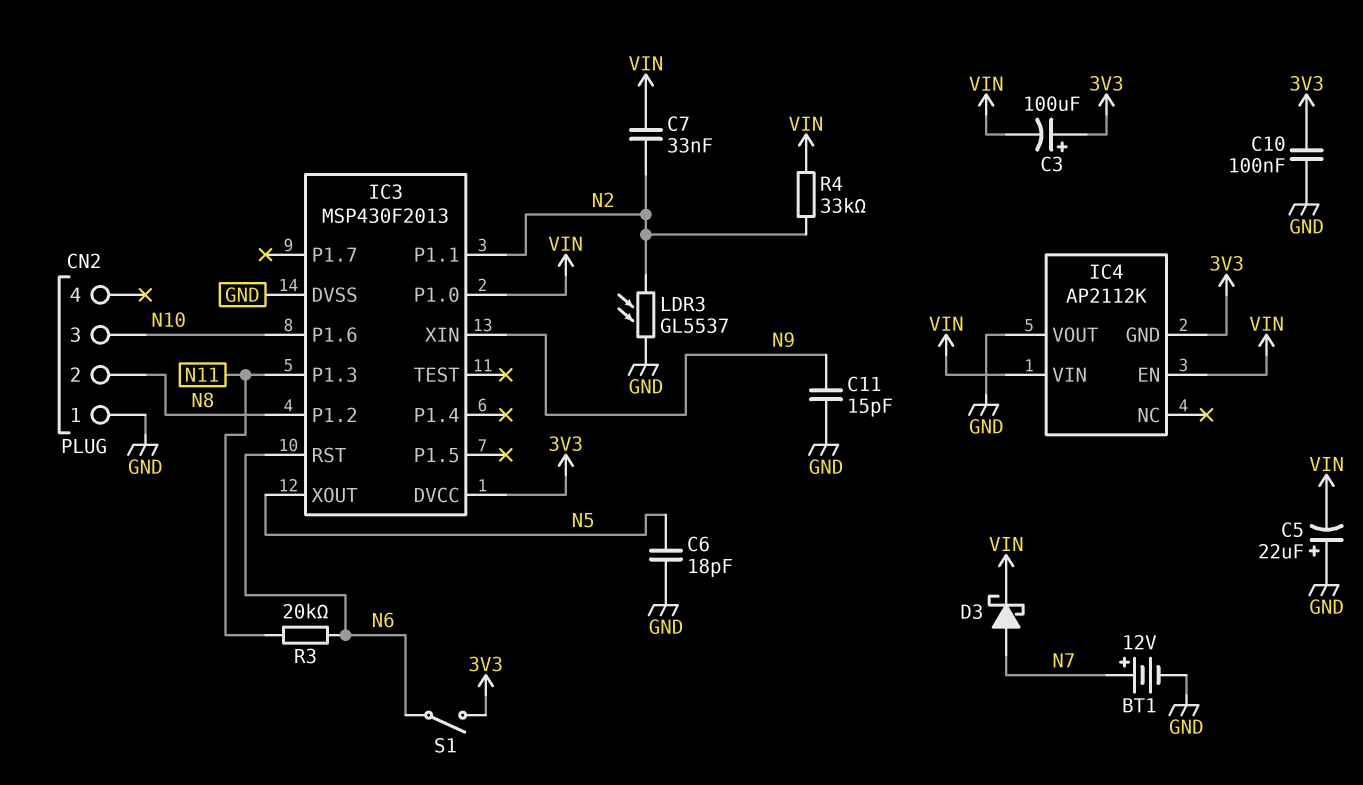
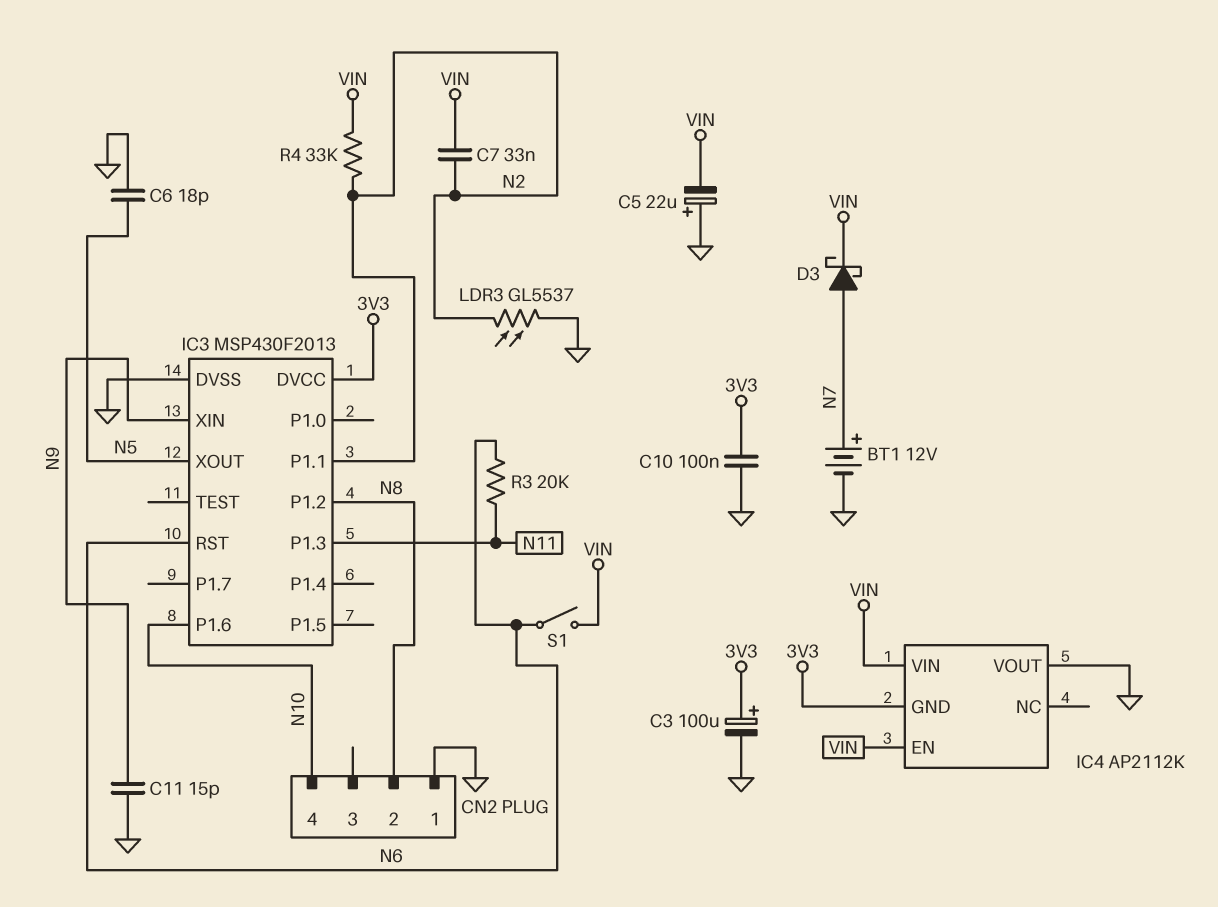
C3: 100uF (plus 3V3, minus VIN) -> 100uF (plus 3V3, minus GND)
CN2 pin 3: N10 -> none
CN2 pin 4: none -> N10
IC3 pin P1.0: VIN -> none
S1: switch (3V3, N6) -> switch (N6, VIN)

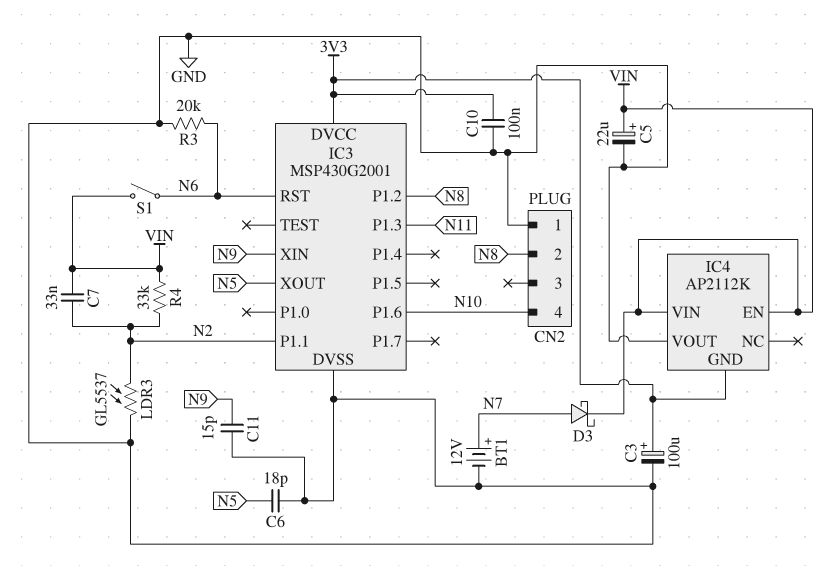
C5: 22uF (plus GND, minus VIN) -> 22uF (plus VIN, minus GND)
IC3: MSP430F2013 -> MSP430G2001
R3: 20k (N6, N11) -> 20k (GND, N6)

